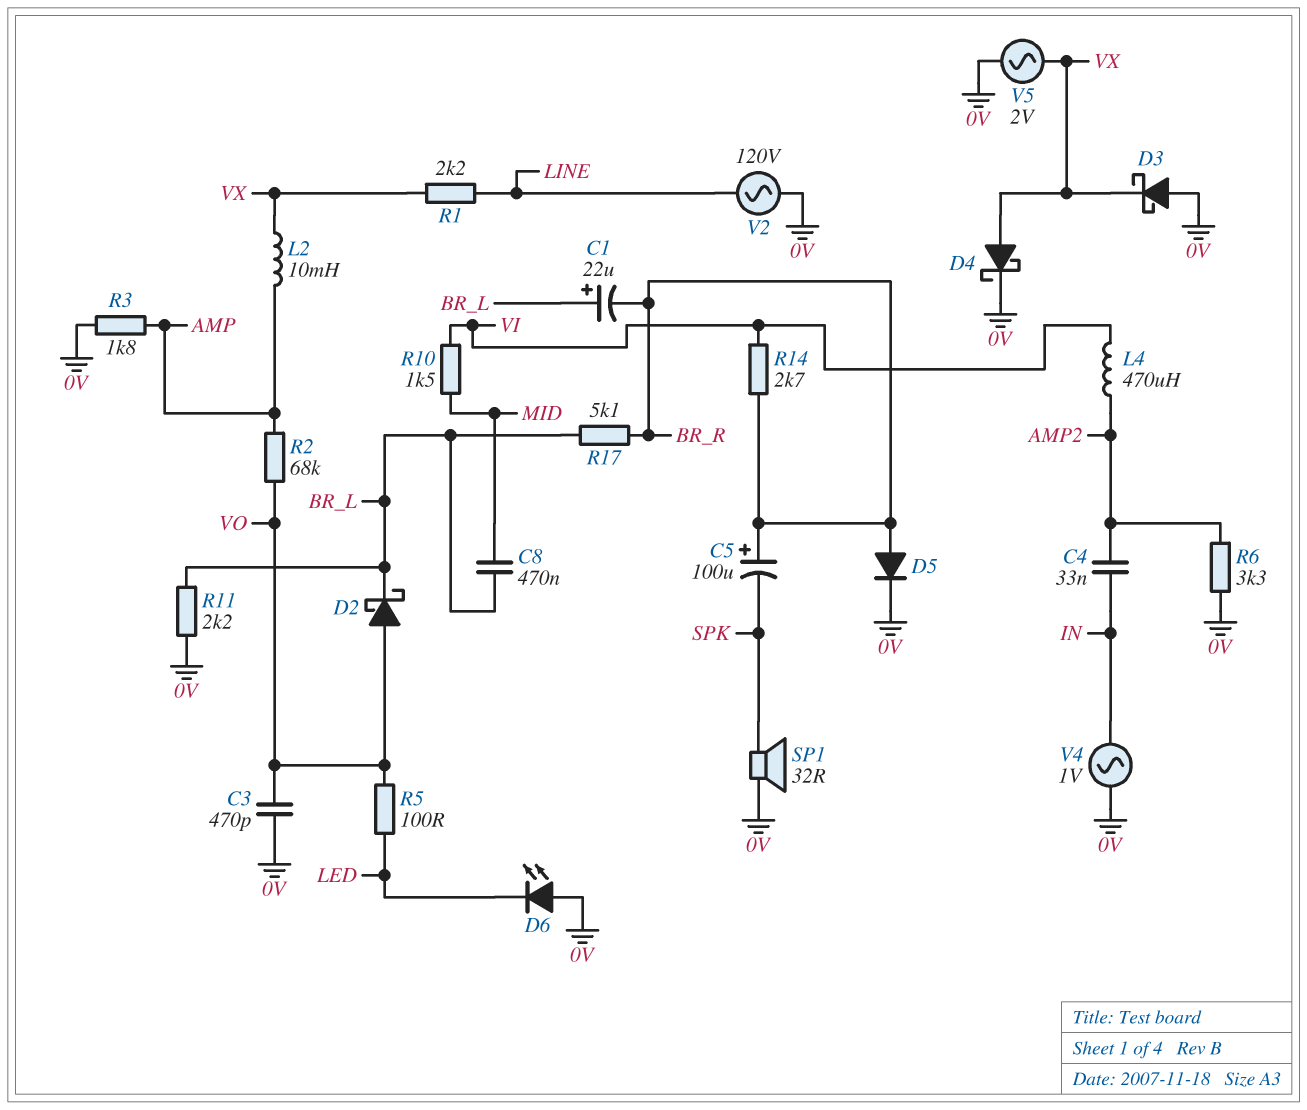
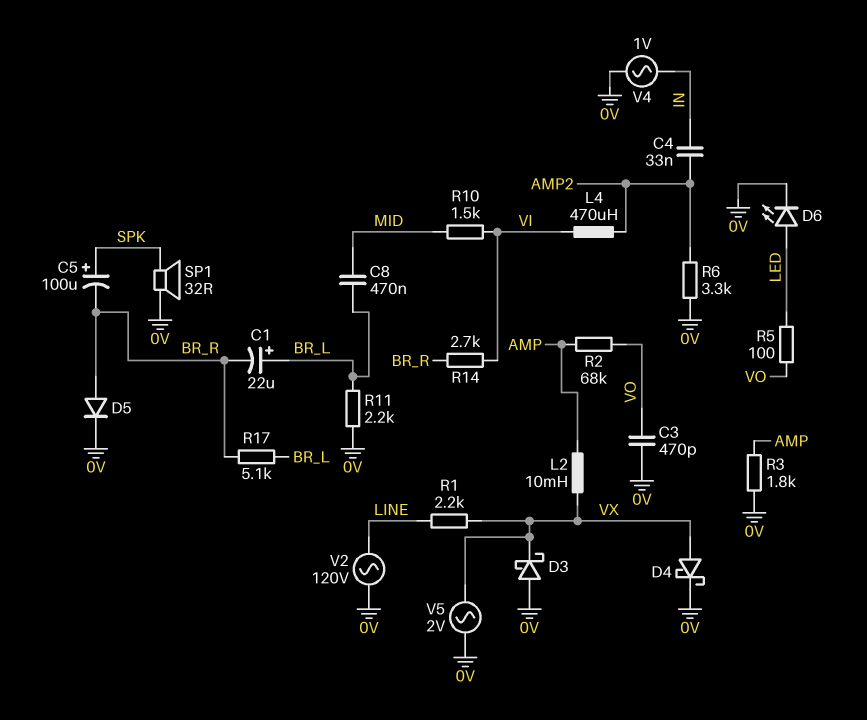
C5: 100uF (plus BR_R, minus SPK) -> 100uF (plus SPK, minus BR_R)
D2: schottky (A VO, K BR_L) -> none
D6: LED (A 0V, K LED) -> LED (A LED, K 0V)

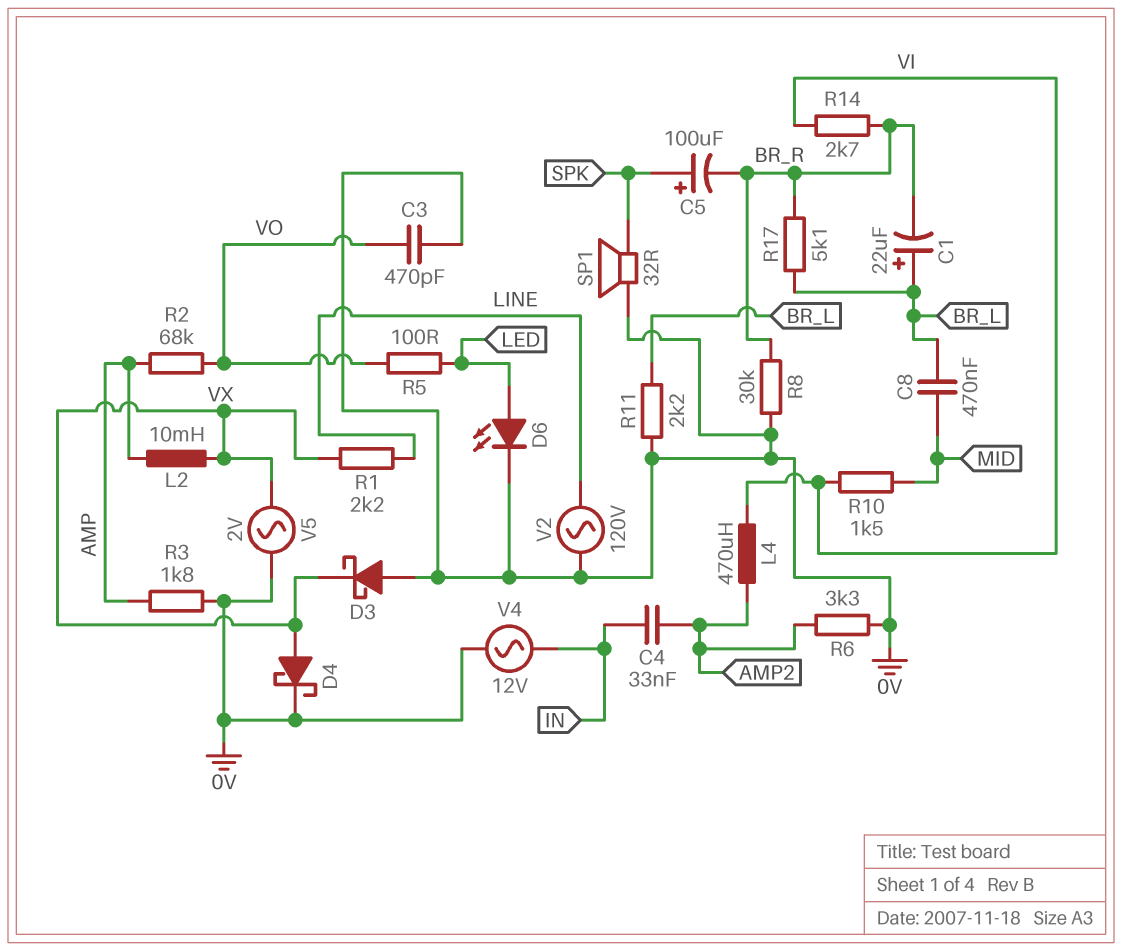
D5: diode (A BR_R, K 0V) -> none
R8: none -> 30k (0V, BR_R)
V4: AC 1V (0V, IN) -> AC 12V (0V, IN)

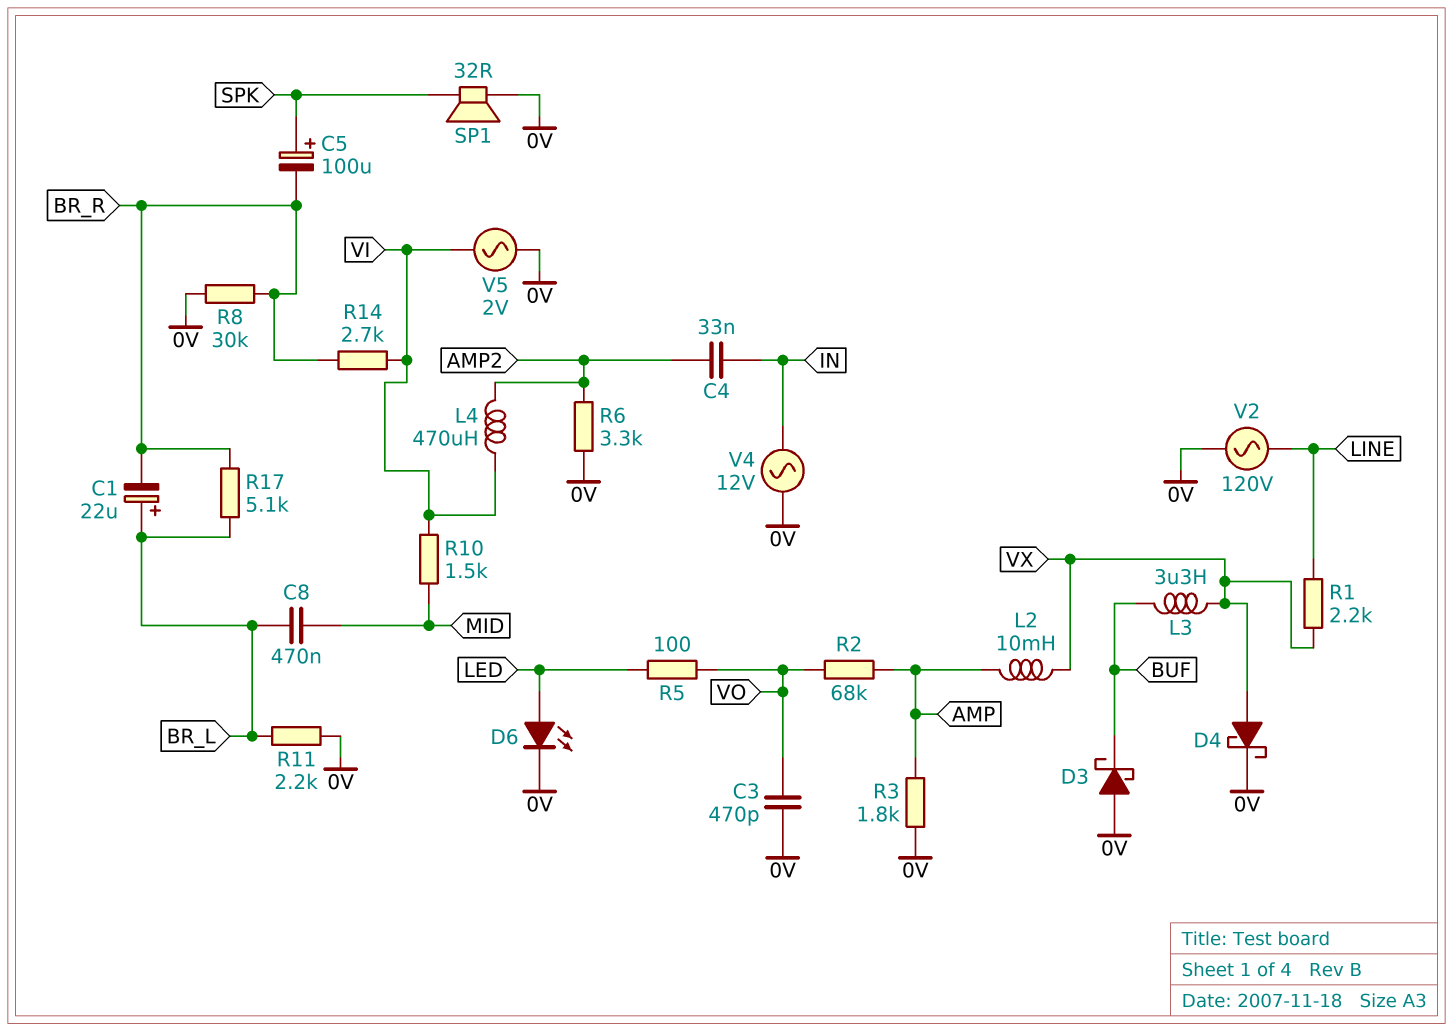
D3: schottky (A 0V, K VX) -> schottky (A 0V, K BUF)
L3: none -> 3.3uH (BUF, VX)
V5: AC 2V (0V, VX) -> AC 2V (0V, VI)

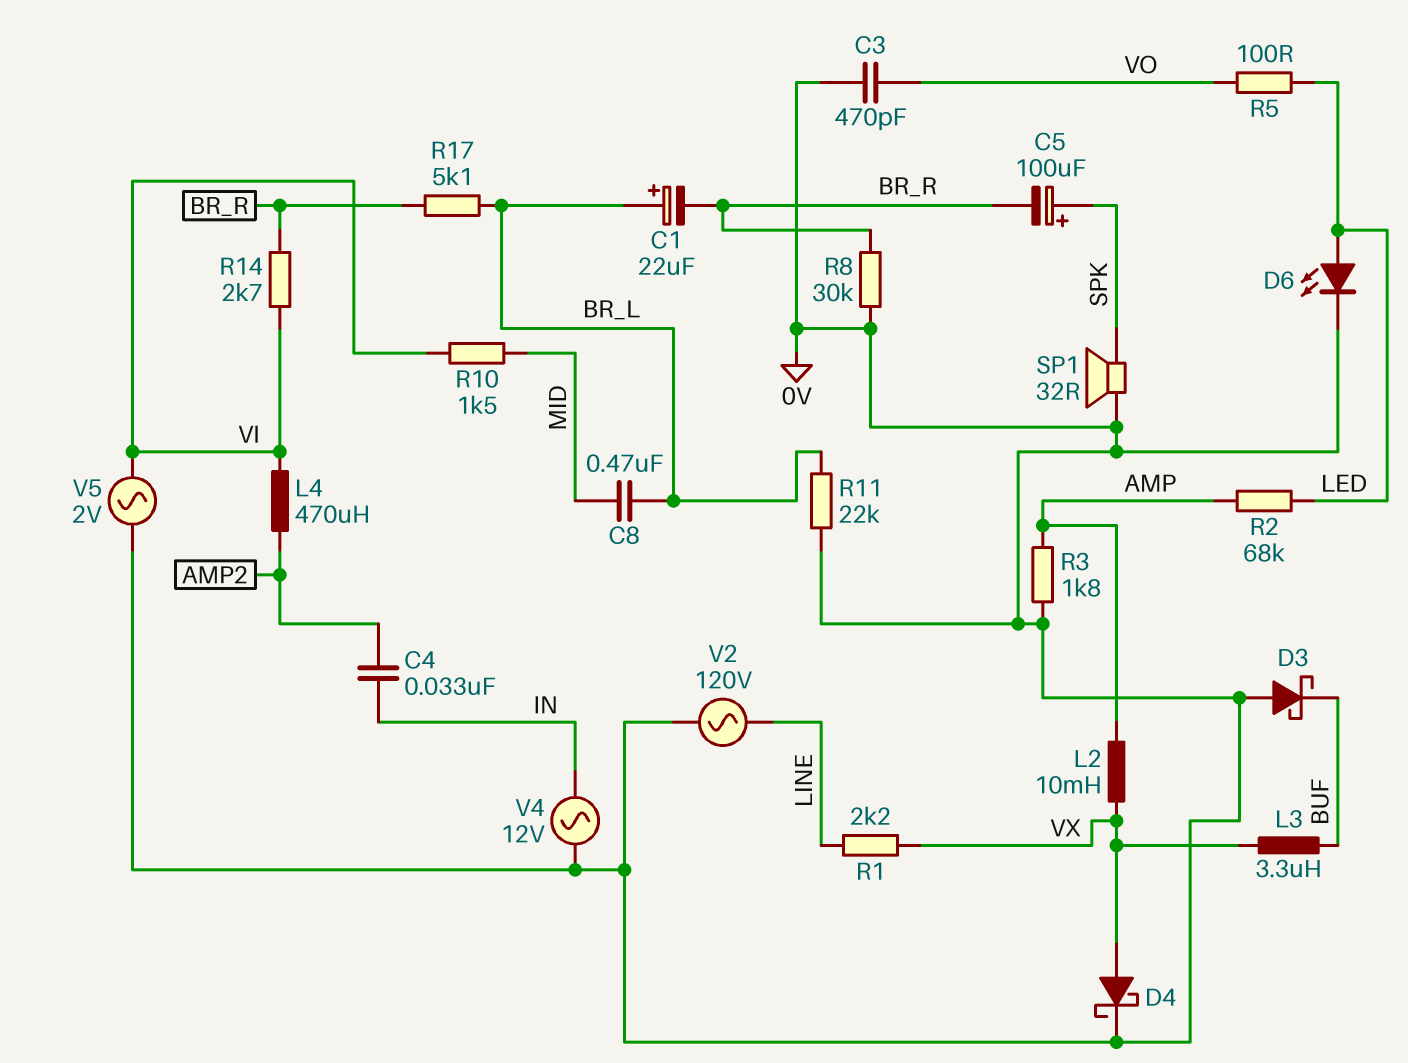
R2: 68k (AMP, VO) -> 68k (AMP, LED)
R6: 3.3k (0V, AMP2) -> none
R11: 2.2k (0V, BR_L) -> 22k (0V, BR_L)

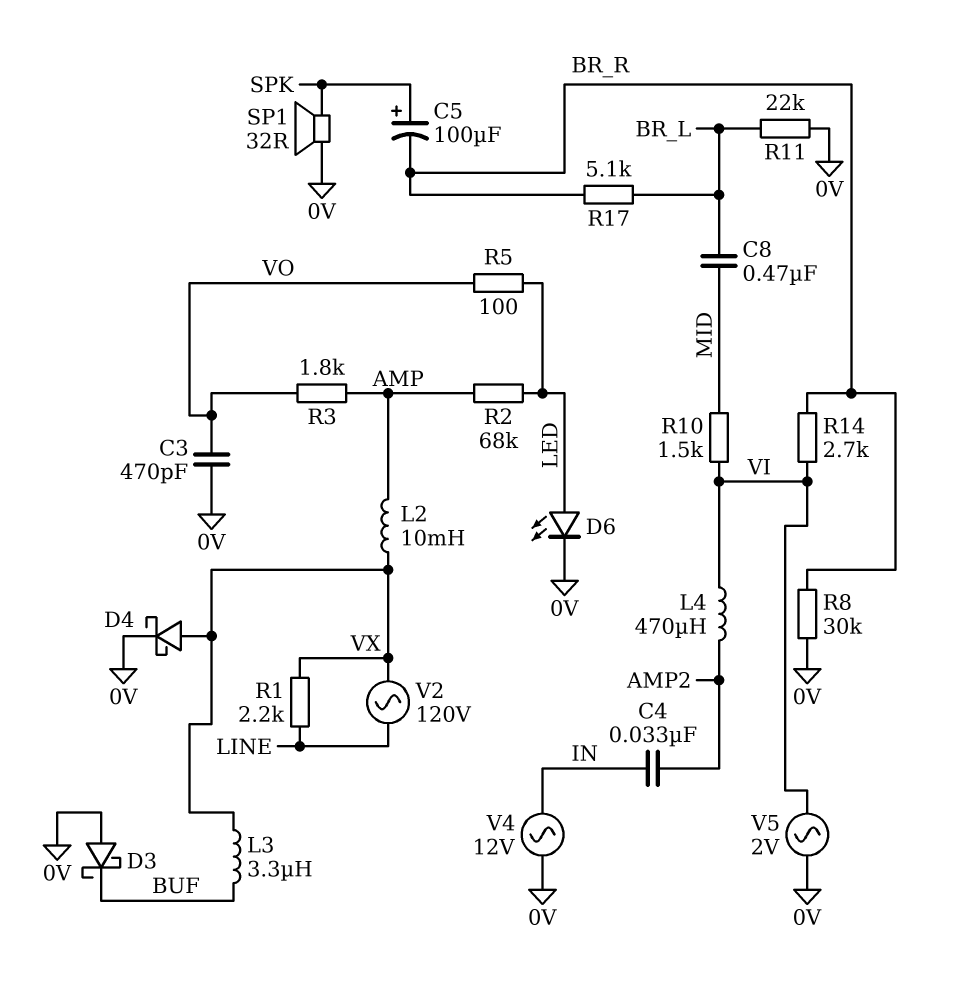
C1: 22uF (plus BR_L, minus BR_R) -> none
R3: 1.8k (0V, AMP) -> 1.8k (AMP, VO)
V2: AC 120V (0V, LINE) -> AC 120V (LINE, VX)

